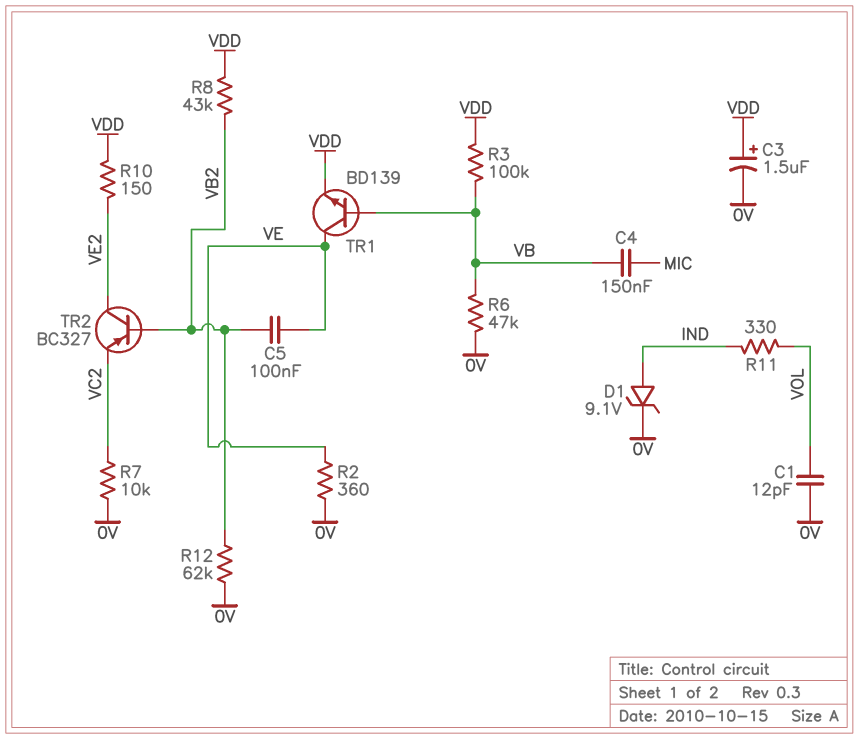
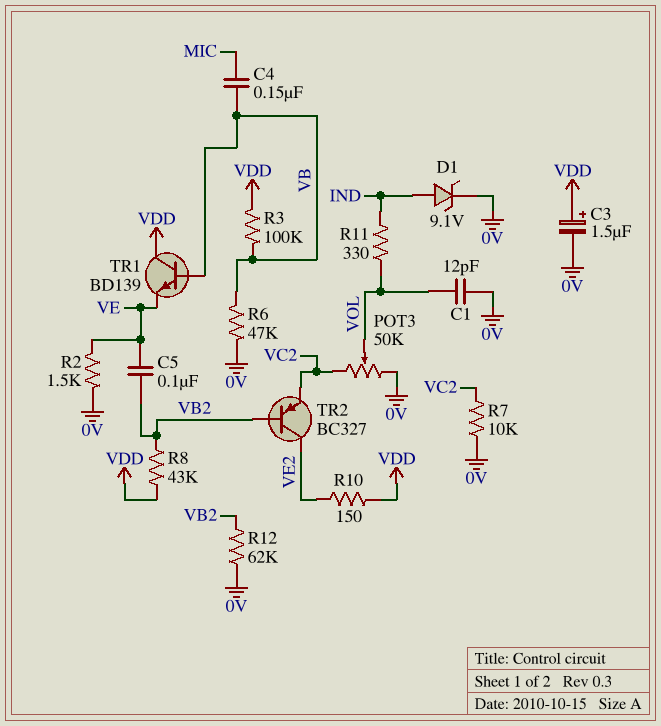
POT3: none -> 50k (0V, VC2, wiper VOL)
R2: 360 (0V, VE) -> 1.5k (0V, VE)
TR1: NPN BD139 (B VB, C VE, E VDD) -> NPN BD139 (B VB, C VDD, E VE)

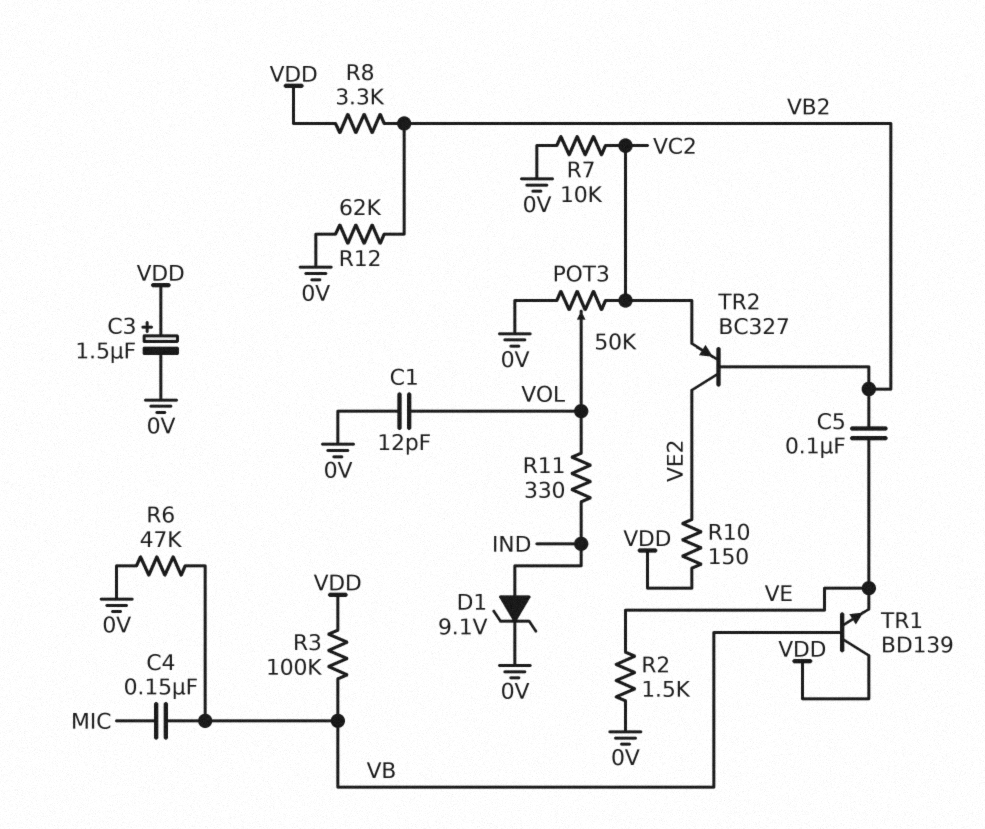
R8: 43k (VB2, VDD) -> 3.3k (VB2, VDD)

